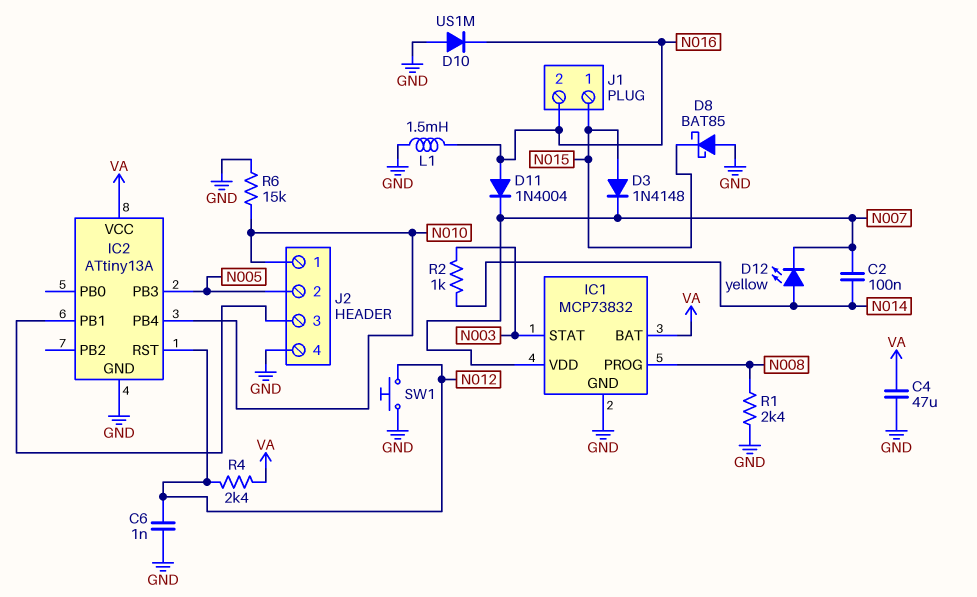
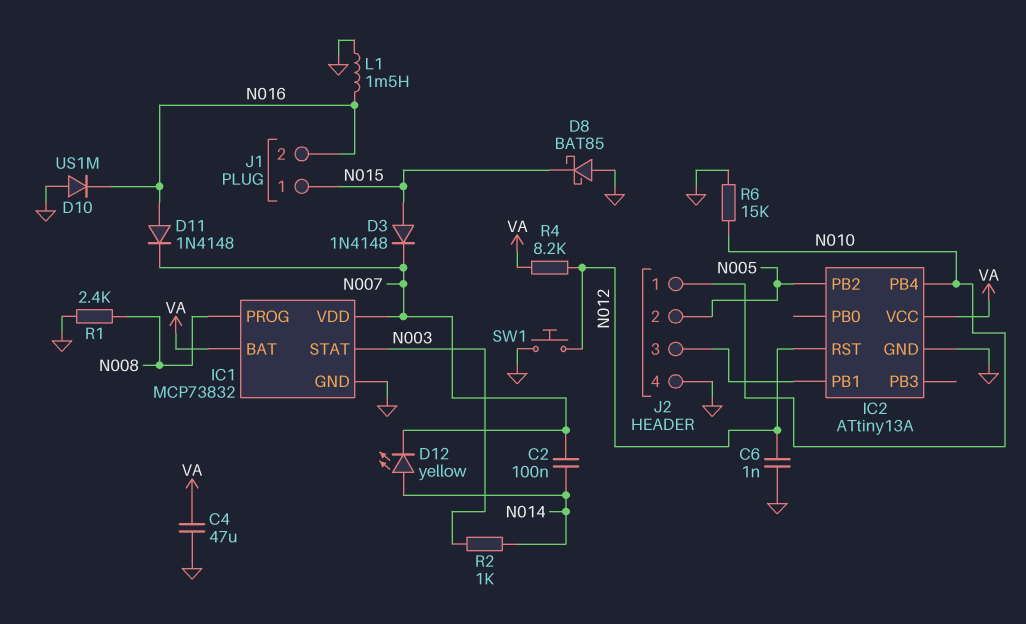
D11: diode 1N4004 (A N016, K N007) -> diode 1N4148 (A N016, K N007)
IC2 pin PB2: none -> N005
IC2 pin PB3: N005 -> none
R4: 2.4k (N012, VA) -> 8.2k (N012, VA)

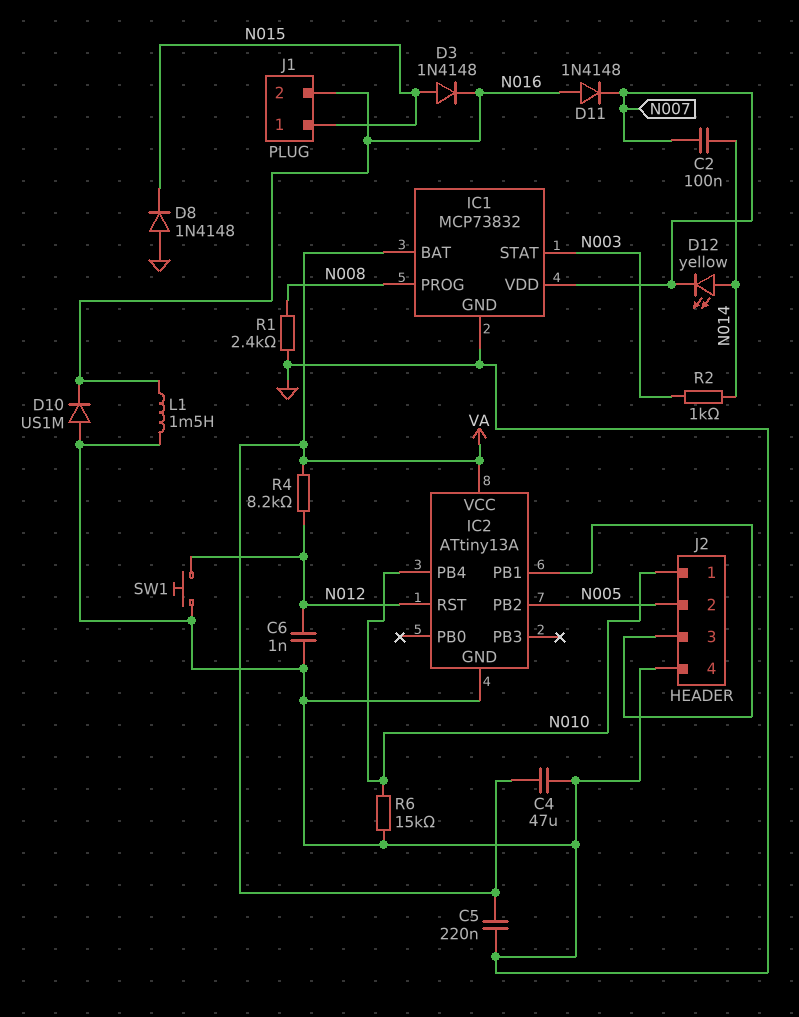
C5: none -> 220nF (GND, VA)
D3: diode 1N4148 (A N015, K N007) -> diode 1N4148 (A N015, K N016)
D8: schottky BAT85 (A GND, K N015) -> diode 1N4148 (A GND, K N015)

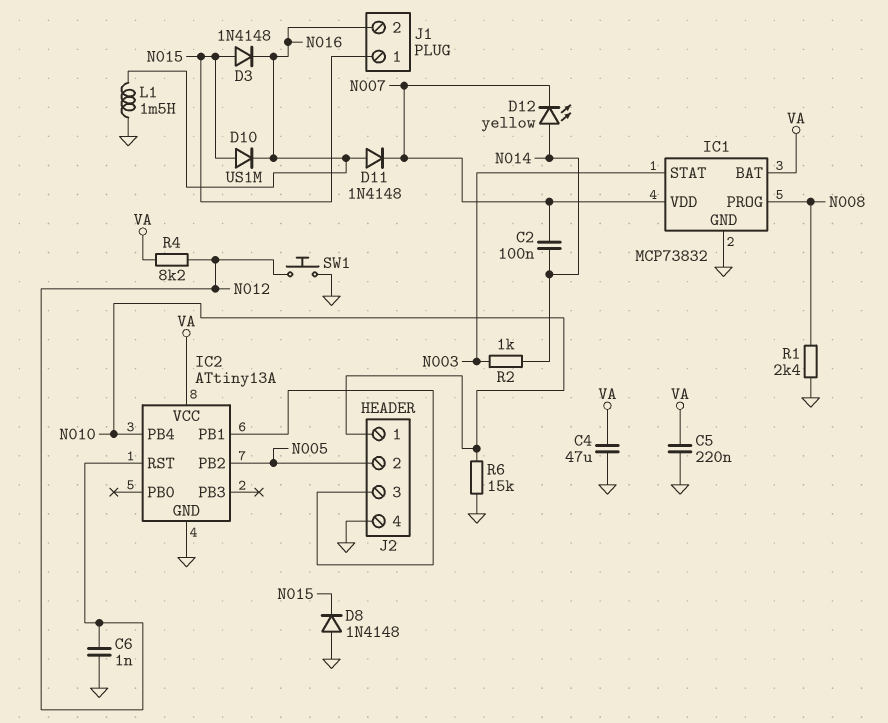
D10: diode US1M (A GND, K N016) -> diode US1M (A N015, K N016)

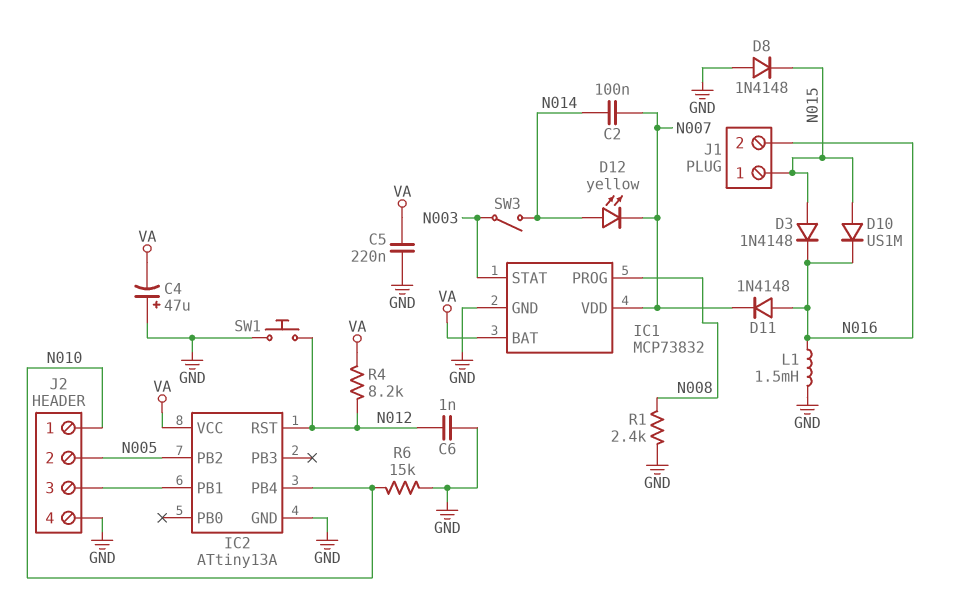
C4: 47uF (GND, VA) -> 47uF (plus GND, minus VA)
R2: 1k (N003, N014) -> none
SW3: none -> switch (N003, N014)

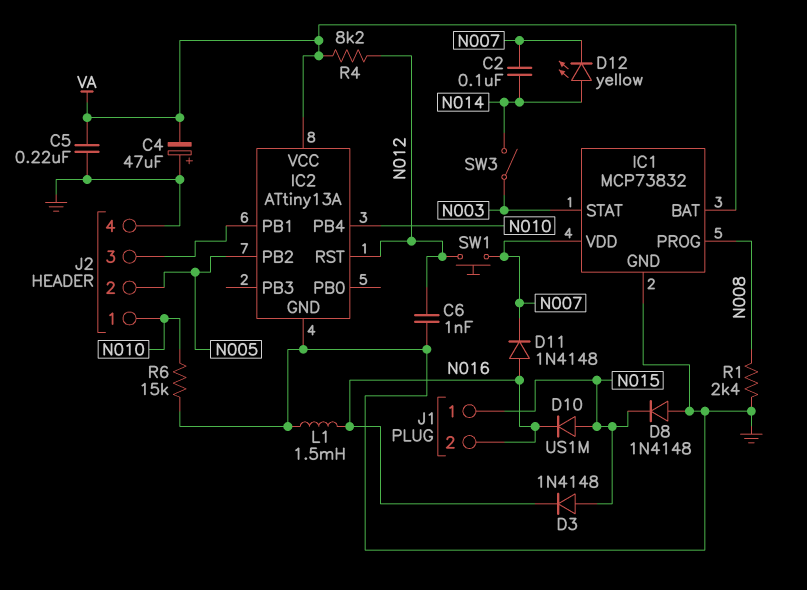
SW1: button (GND, N012) -> button (N007, N012)

